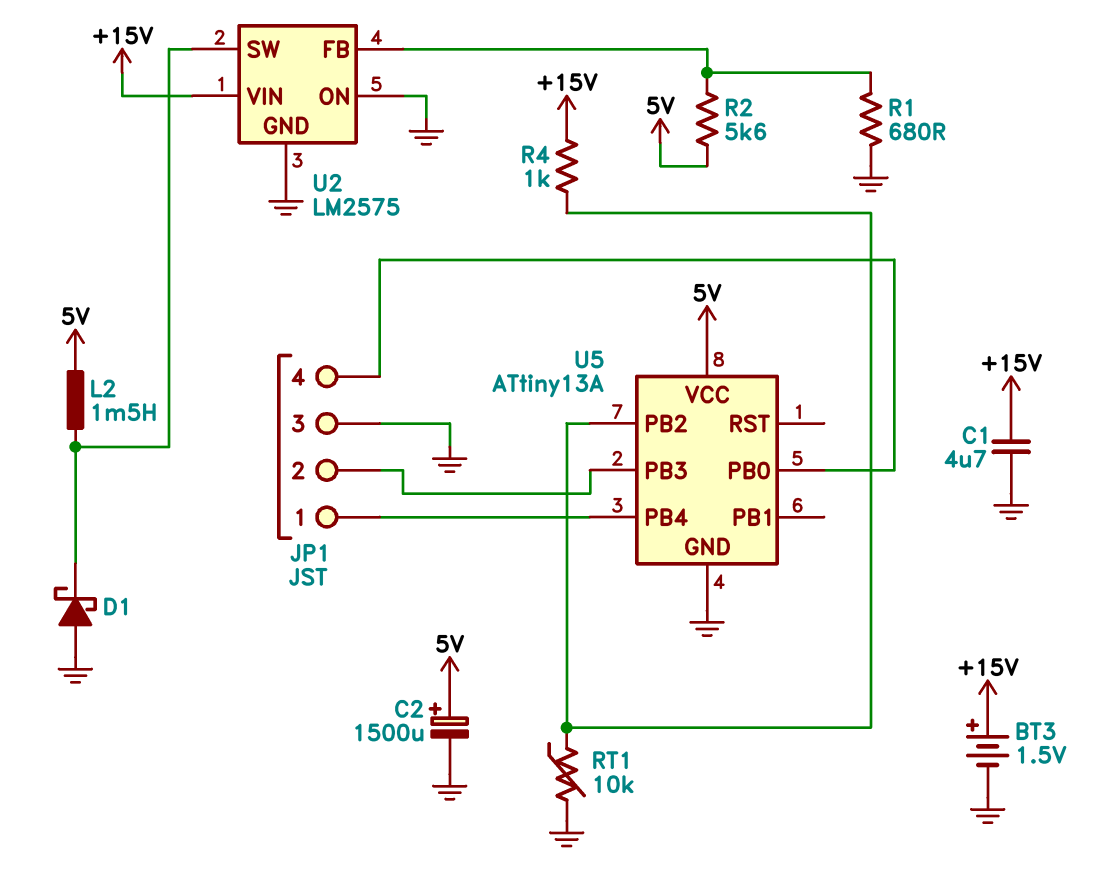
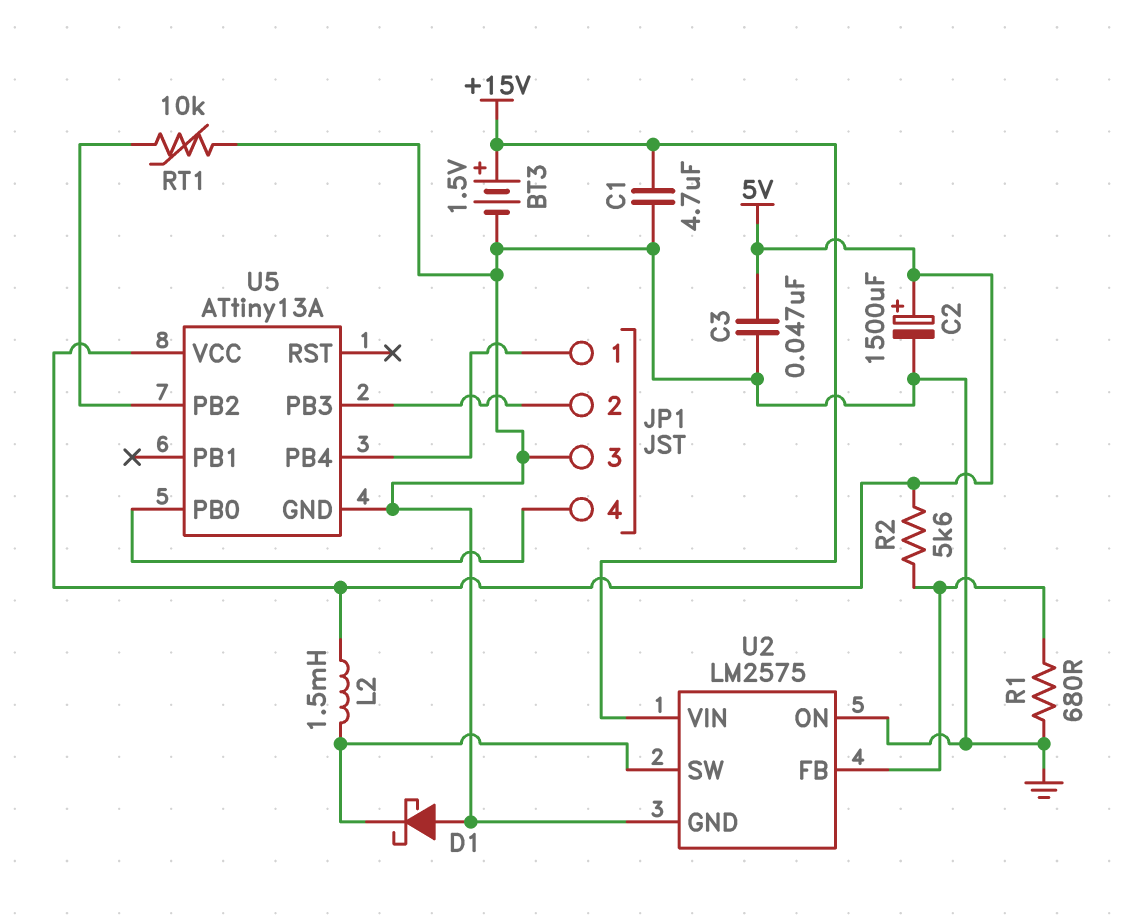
C3: none -> 47nF (5V, GND)
R4: 1k (+15V, U5/PB2) -> none

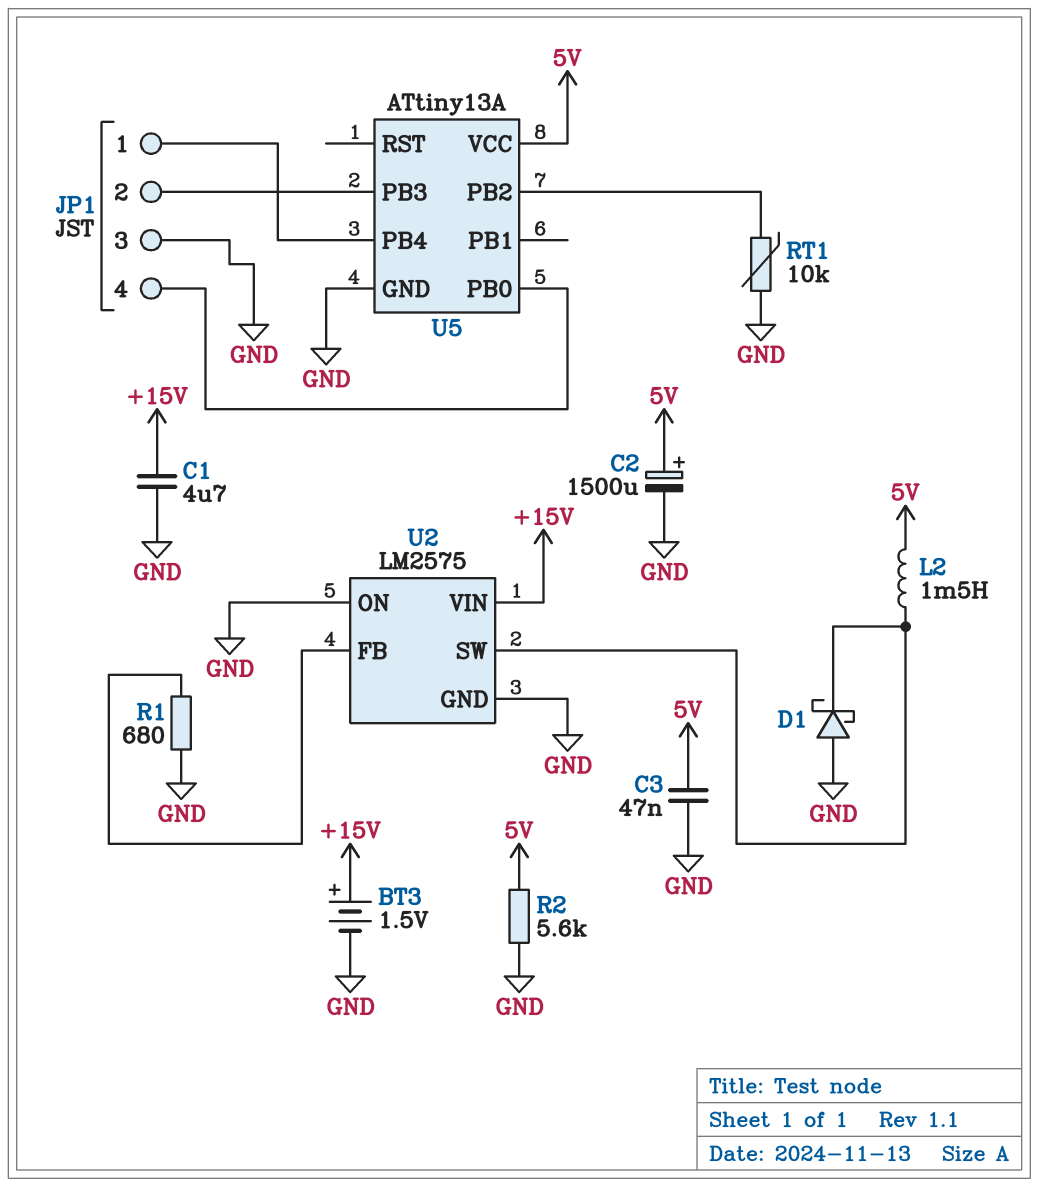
R2: 5.6k (5V, U2/FB) -> 5.6k (5V, GND)

